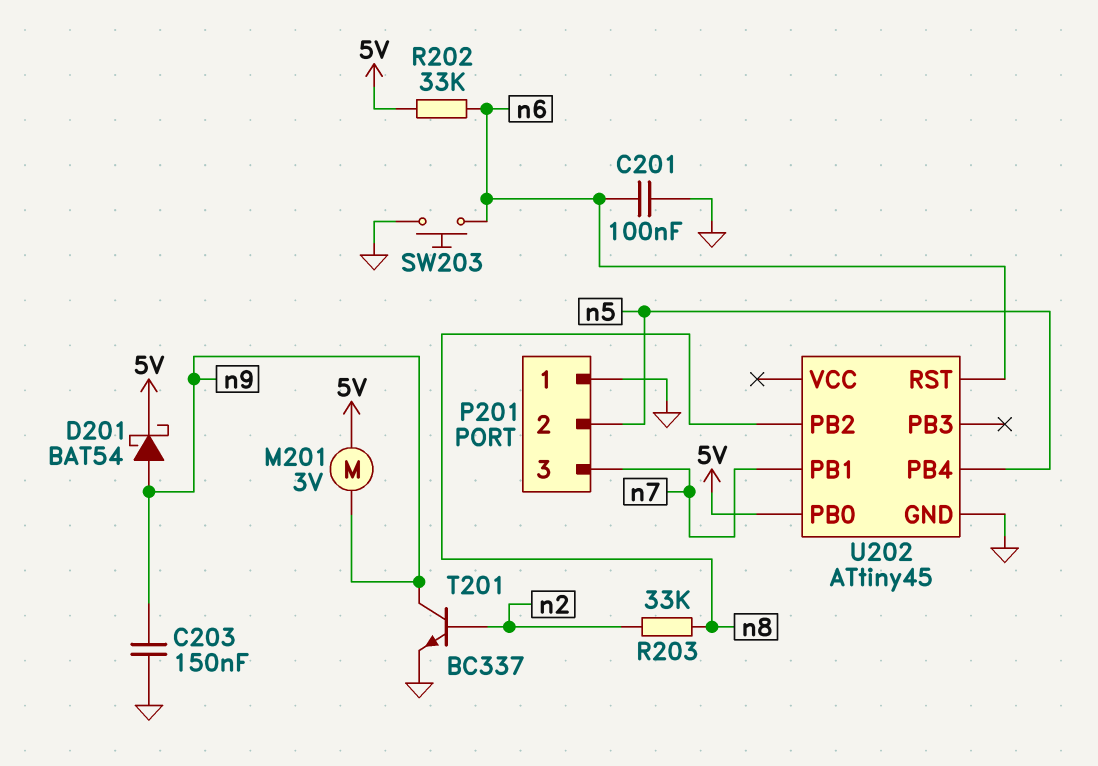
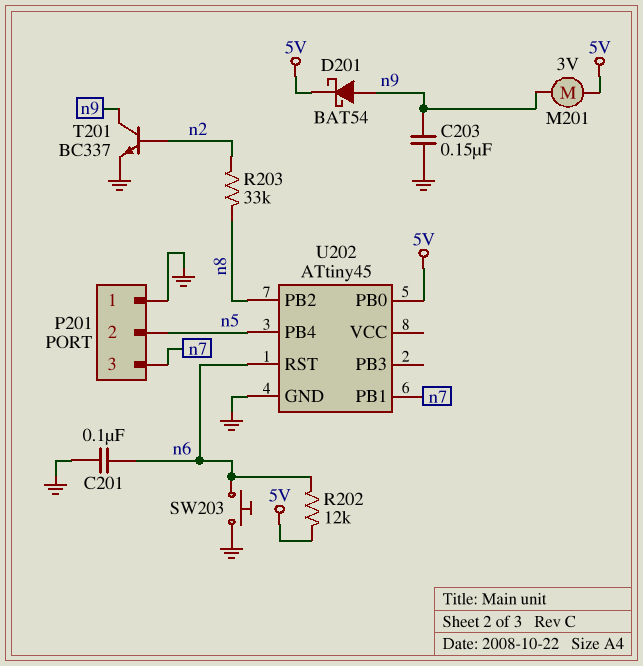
R202: 33k (5V, n6) -> 12k (5V, n6)

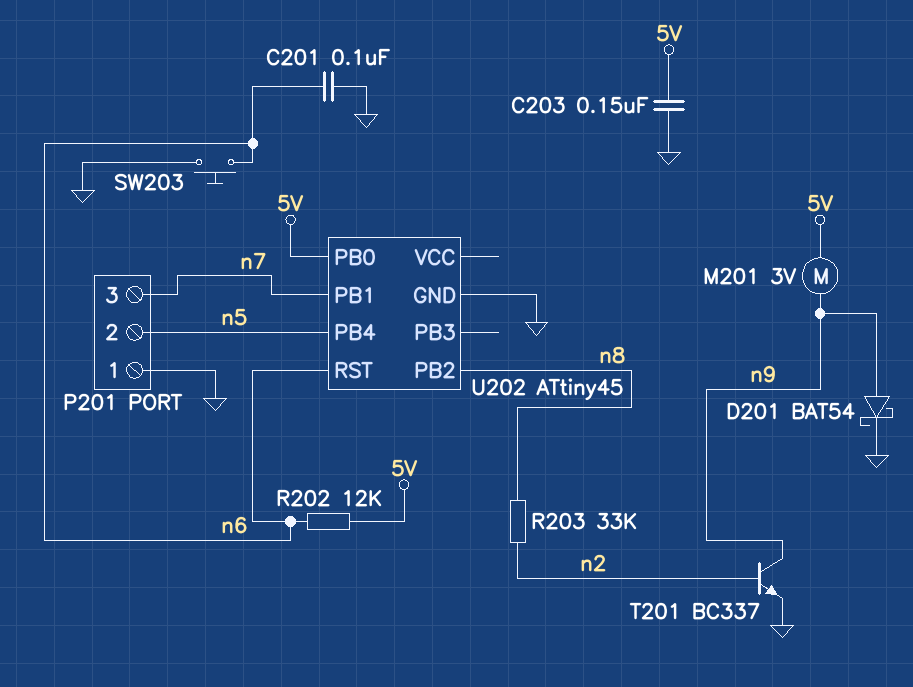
C203: 150nF (GND, n9) -> 150nF (5V, GND)
D201: schottky BAT54 (A n9, K 5V) -> schottky BAT54 (A n9, K GND)

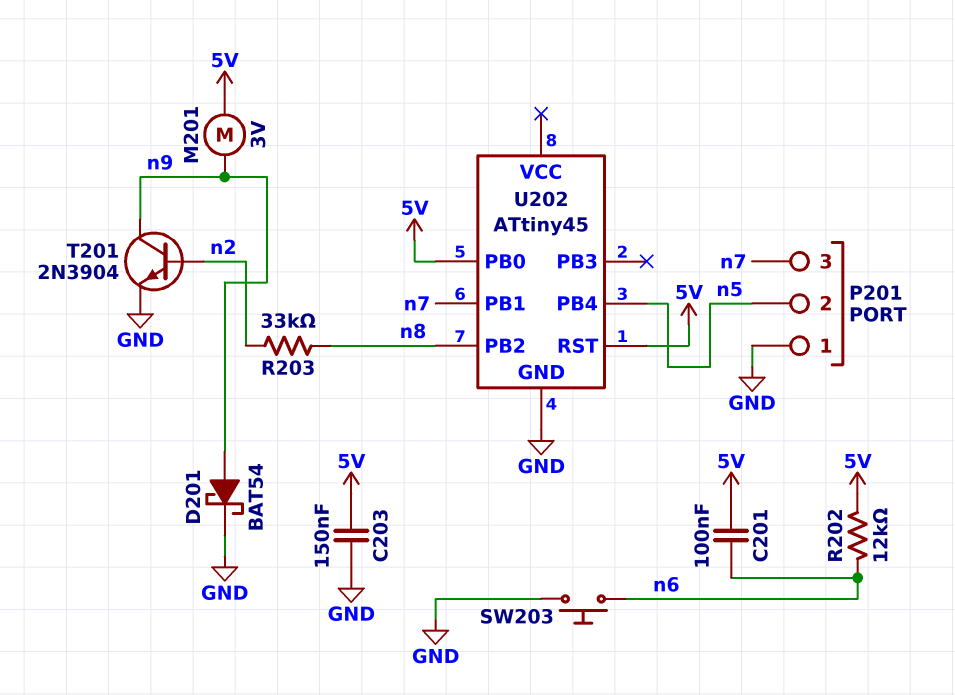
C201: 100nF (GND, n6) -> 100nF (5V, n6)
T201: NPN BC337 (B n2, C n9, E GND) -> NPN 2N3904 (B n2, C n9, E GND)
U202 pin RST: n6 -> 5V

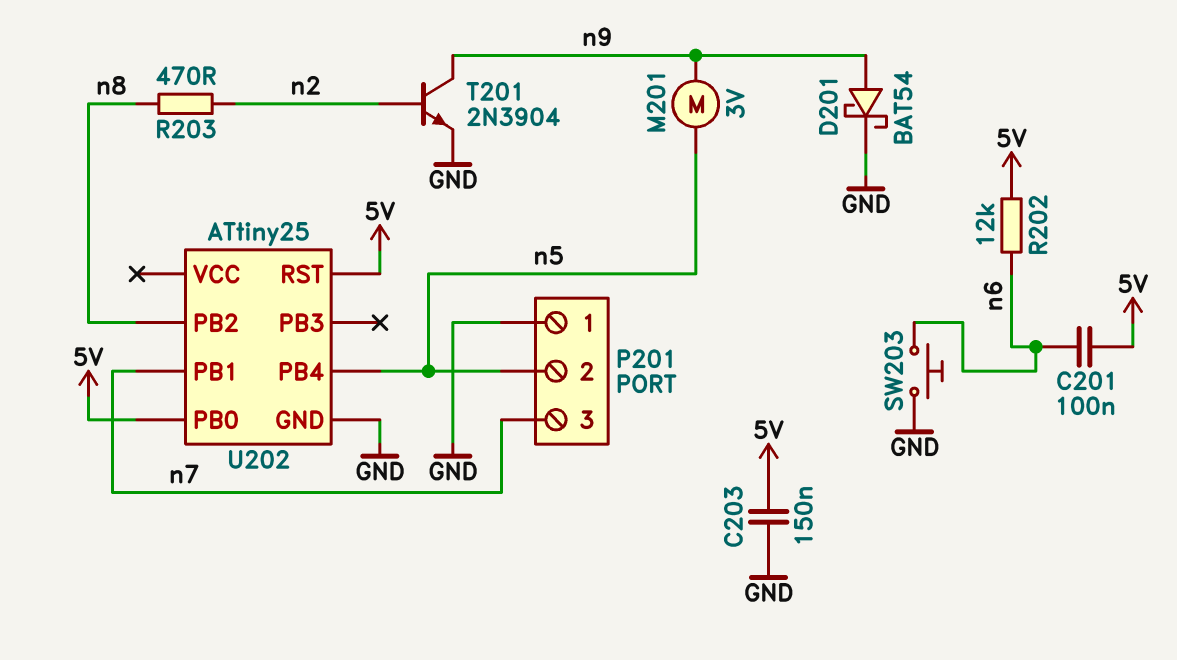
M201: motor 3V (5V, n9) -> motor 3V (n5, n9)
R203: 33k (n2, n8) -> 470 (n2, n8)
U202: ATtiny45 -> ATtiny25

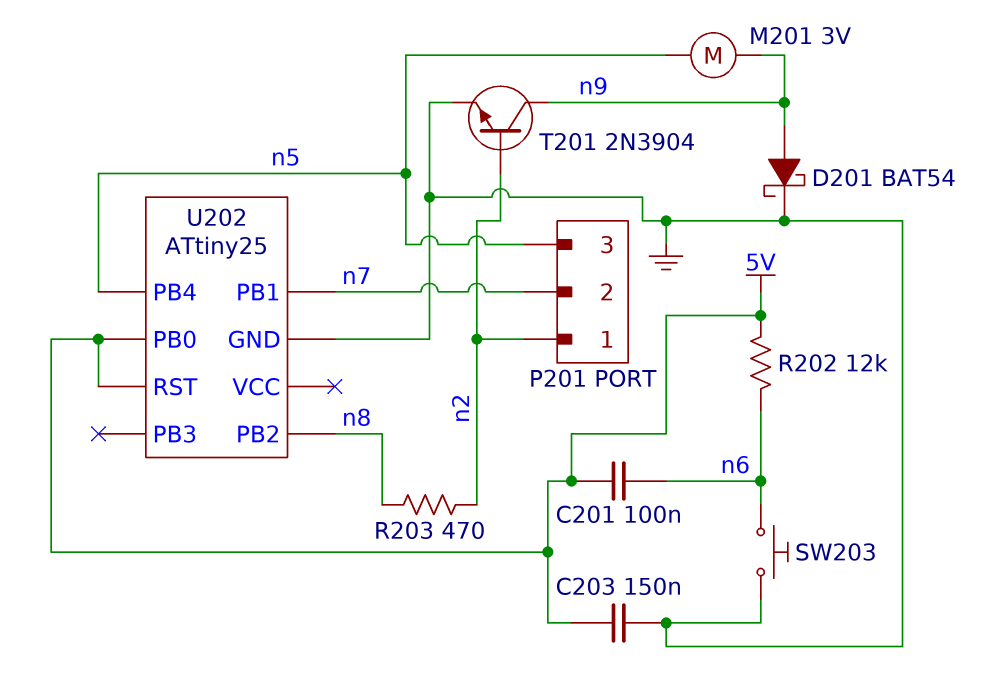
P201 pin 1: GND -> n2
P201 pin 2: n5 -> n7
P201 pin 3: n7 -> n5

